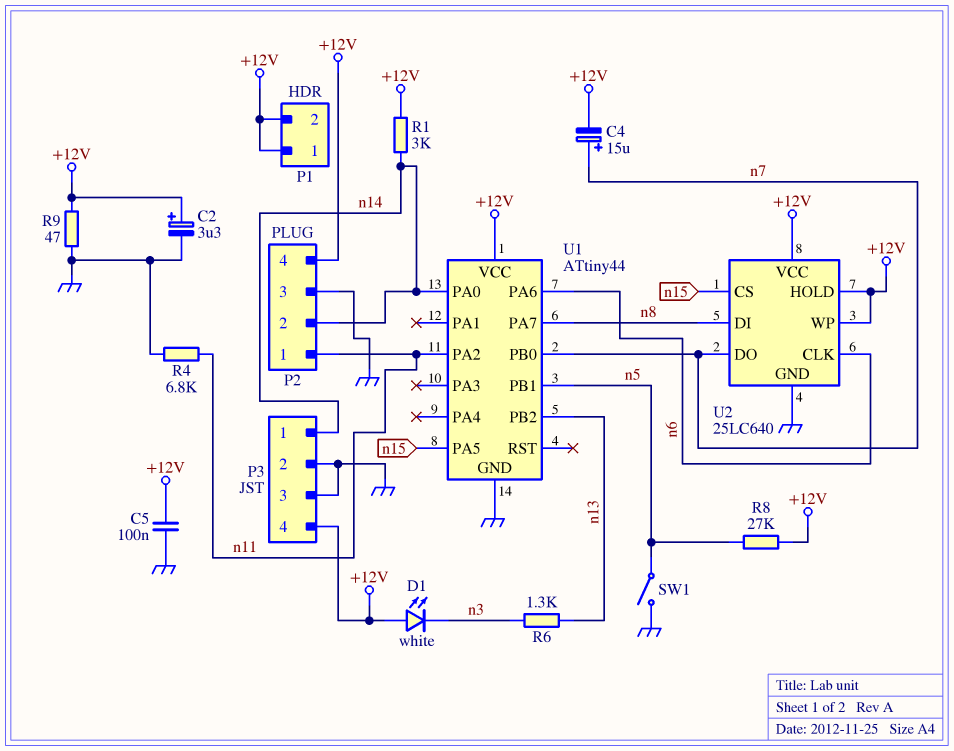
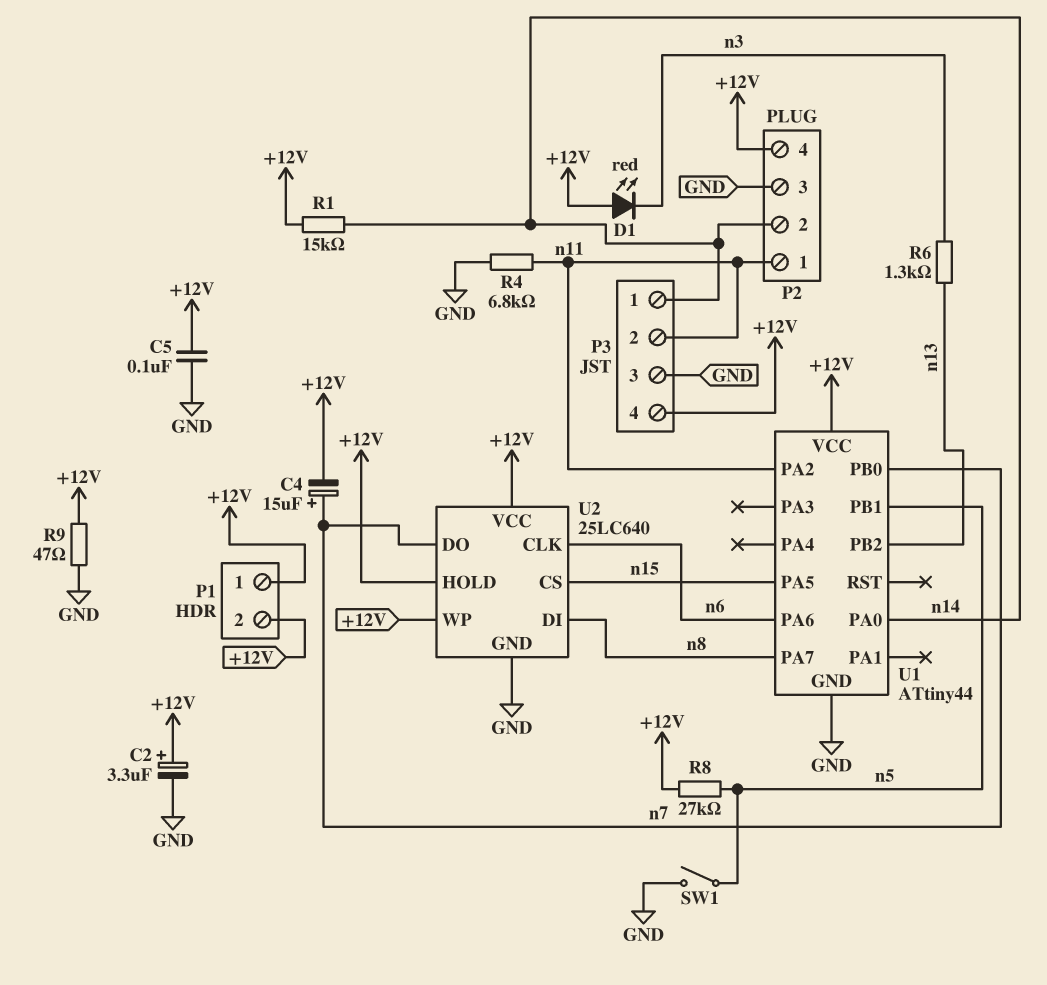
D1: LED white (A +12V, K n3) -> LED red (A +12V, K n3)
P3 pin 2: GND -> n11
R1: 3k (+12V, n14) -> 15k (+12V, n14)

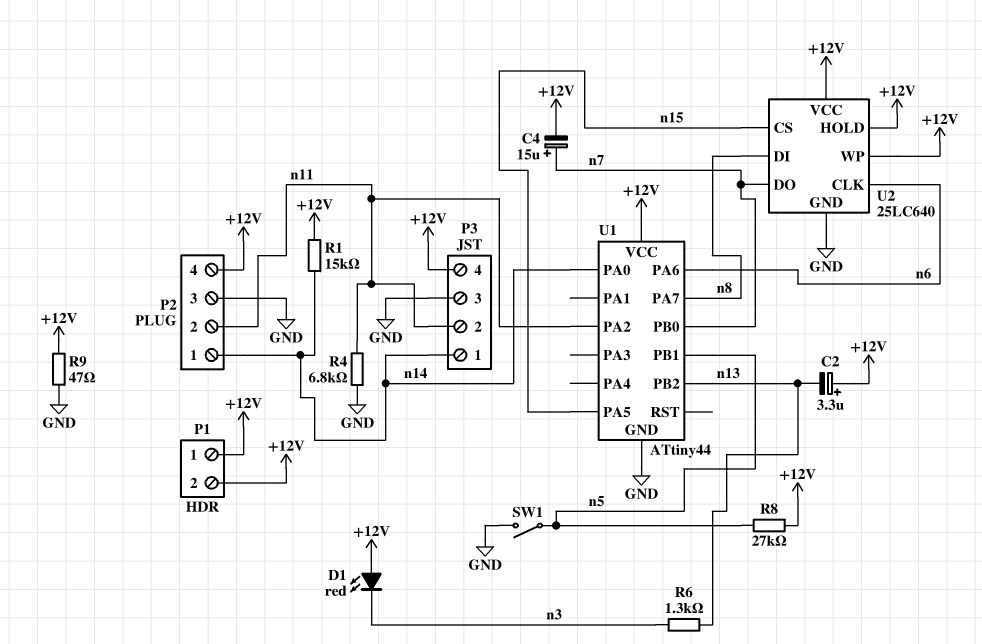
C2: 3.3uF (plus +12V, minus GND) -> 3.3uF (plus +12V, minus n13)
C5: 100nF (+12V, GND) -> none
P2 pin 1: n11 -> n14
P2 pin 2: n14 -> n11

